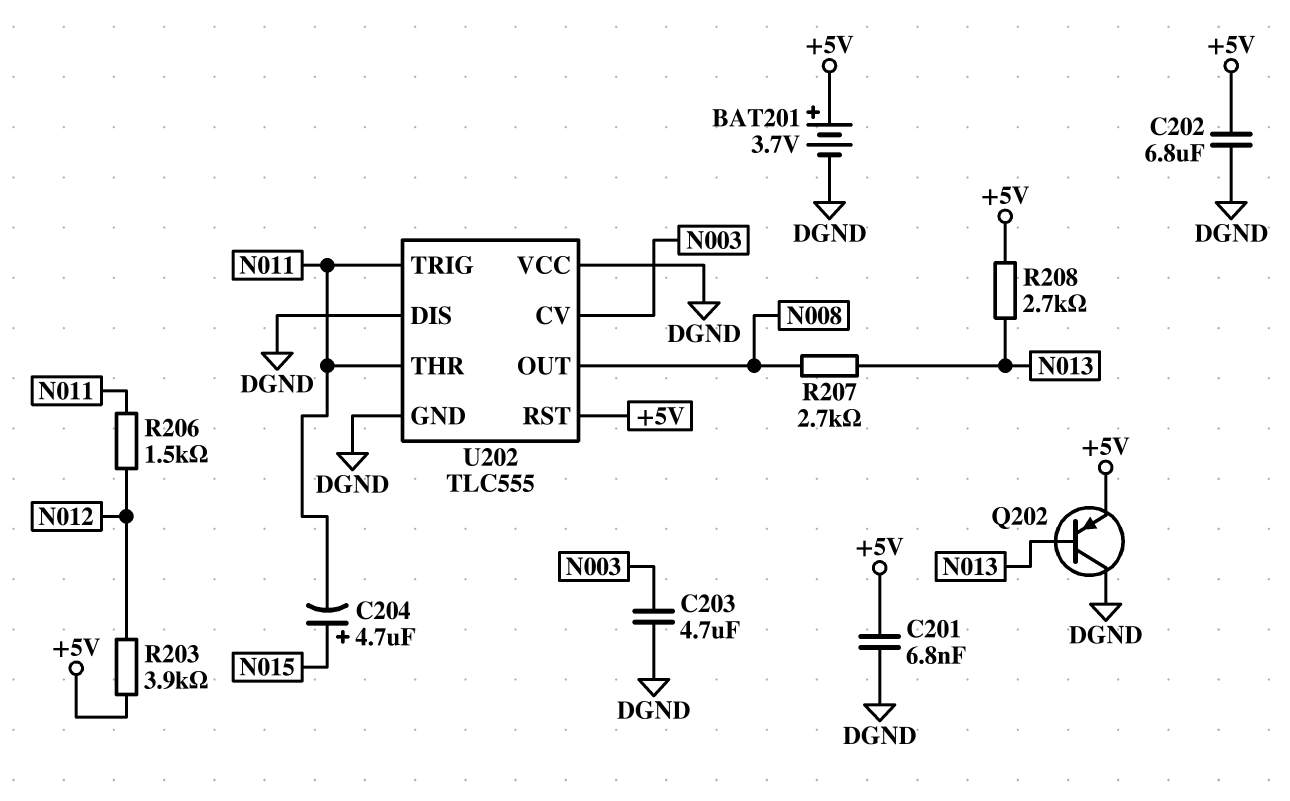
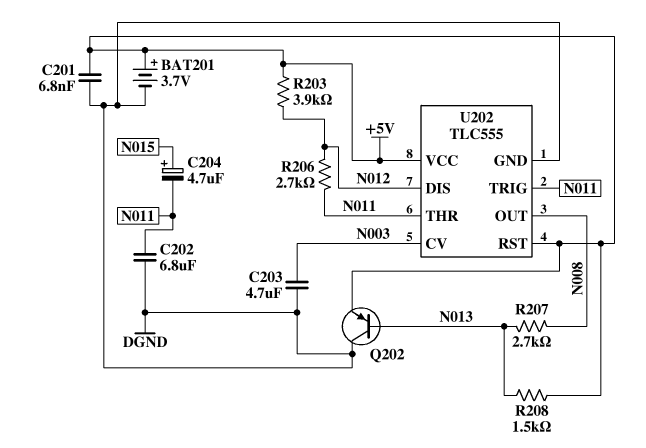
C202: 6.8uF (+5V, DGND) -> 6.8uF (DGND, N011)
R206: 1.5k (N011, N012) -> 2.7k (N011, N012)
R208: 2.7k (+5V, N013) -> 1.5k (+5V, N013)
U202 pin DIS: DGND -> N012
U202 pin VCC: DGND -> +5V

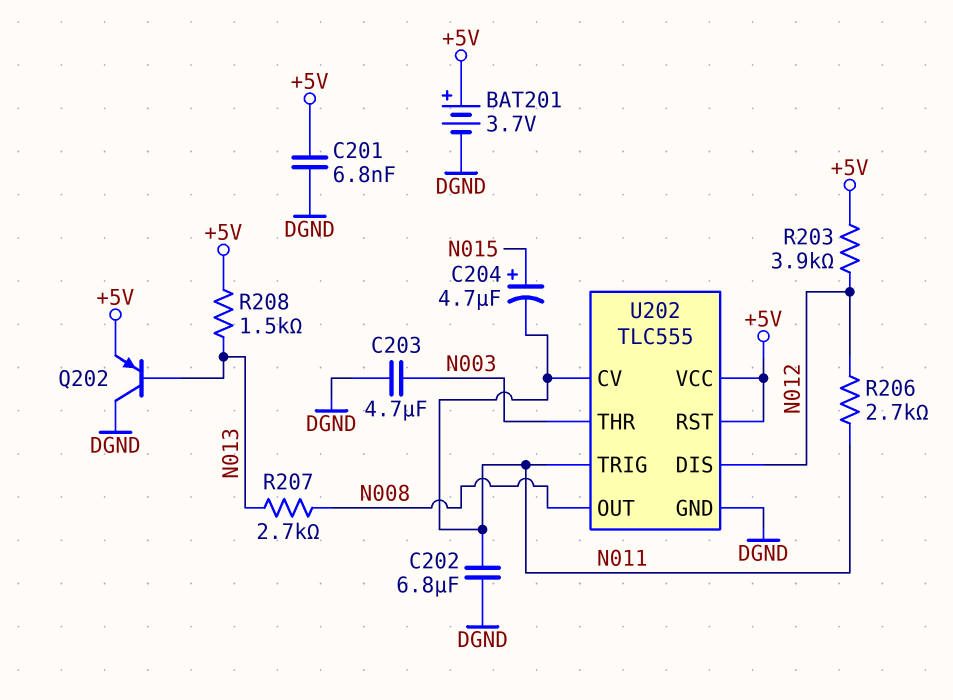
U202 pin CV: N003 -> N011
U202 pin THR: N011 -> N003

